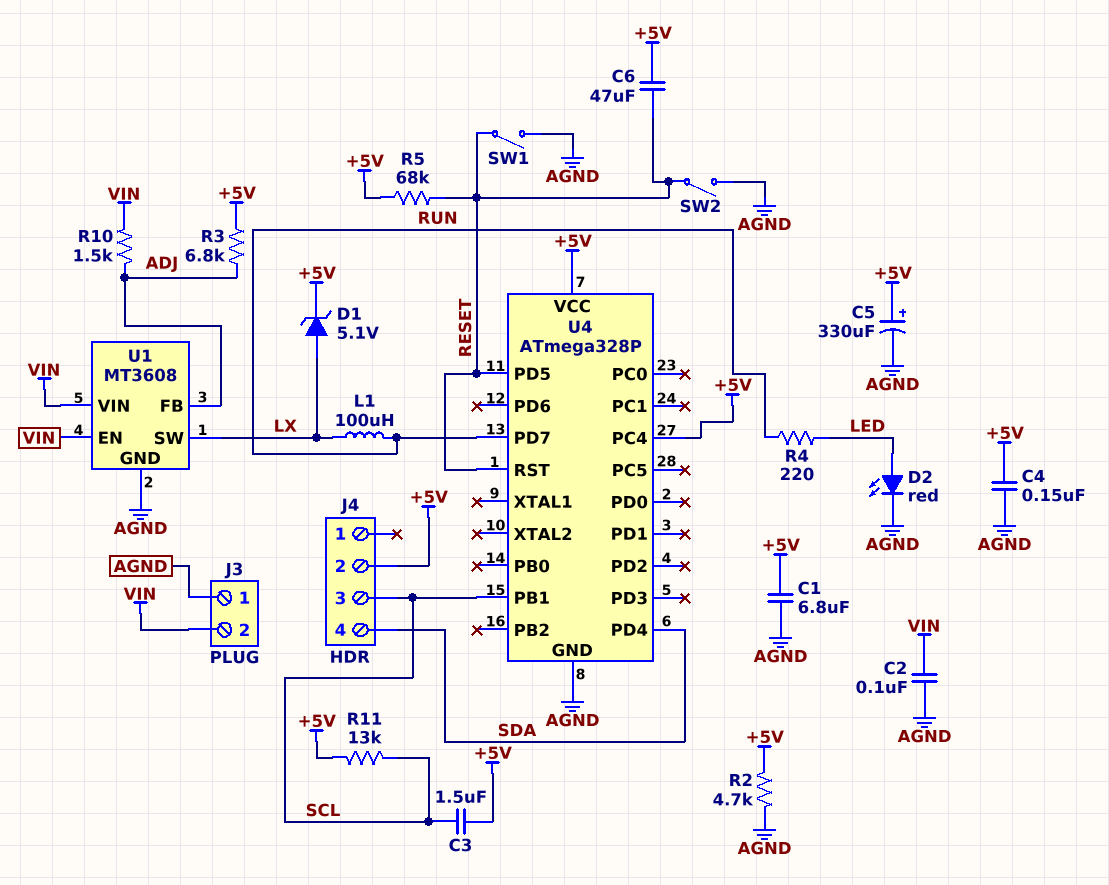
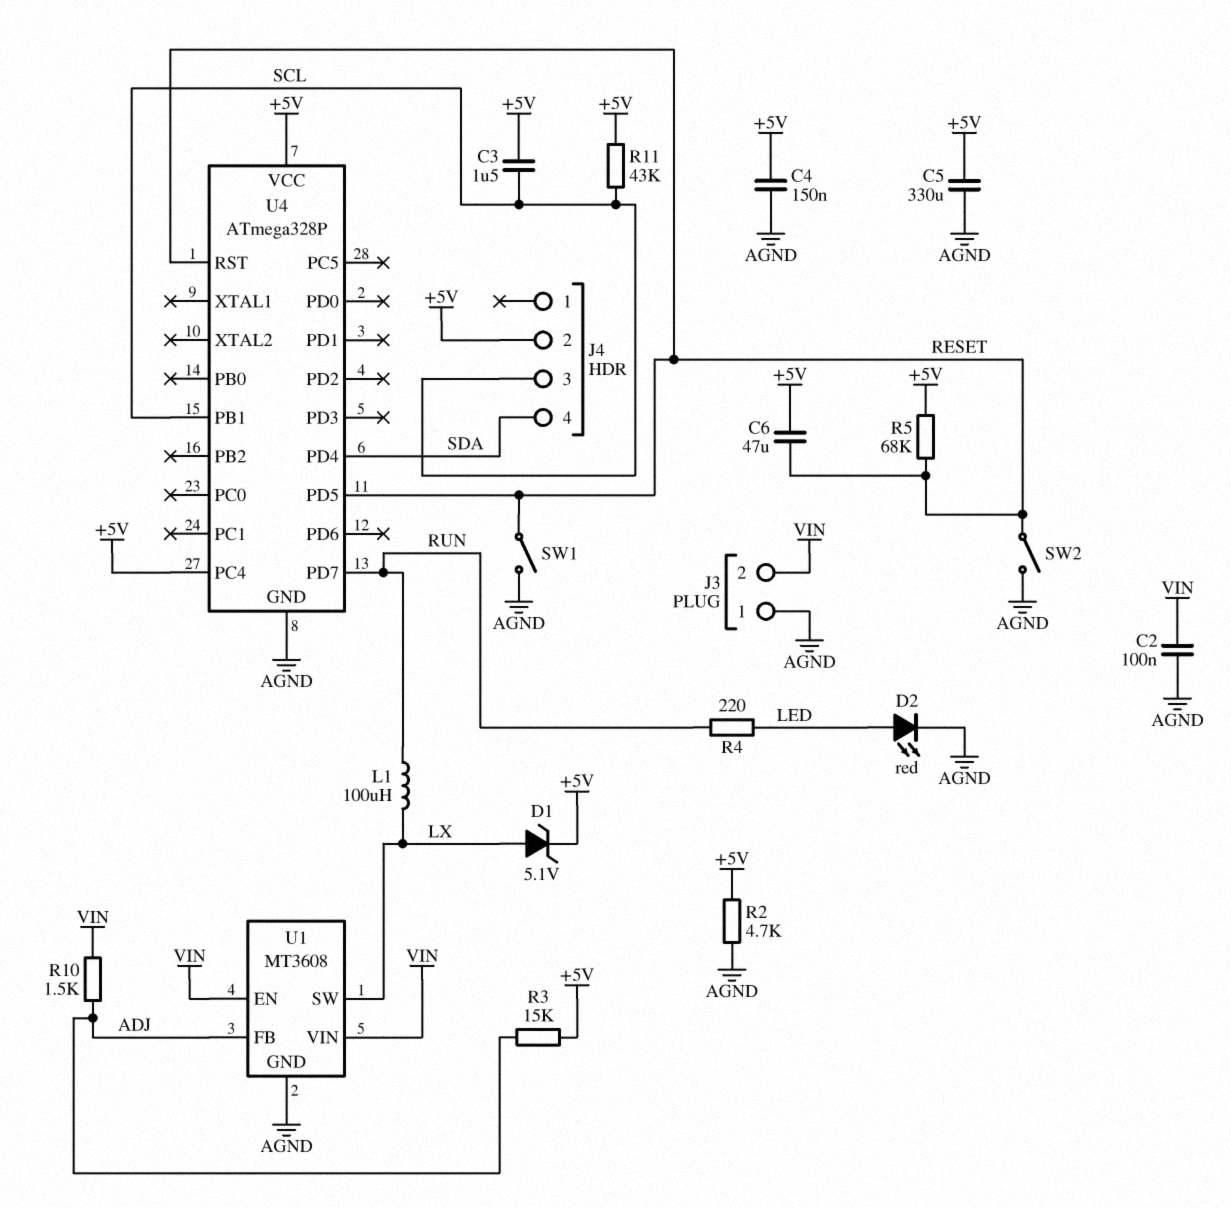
C1: 6.8uF (+5V, AGND) -> none
C5: 330uF (plus +5V, minus AGND) -> 330uF (+5V, AGND)
R3: 6.8k (+5V, ADJ) -> 15k (+5V, ADJ)
R11: 13k (+5V, SCL) -> 43k (+5V, SCL)

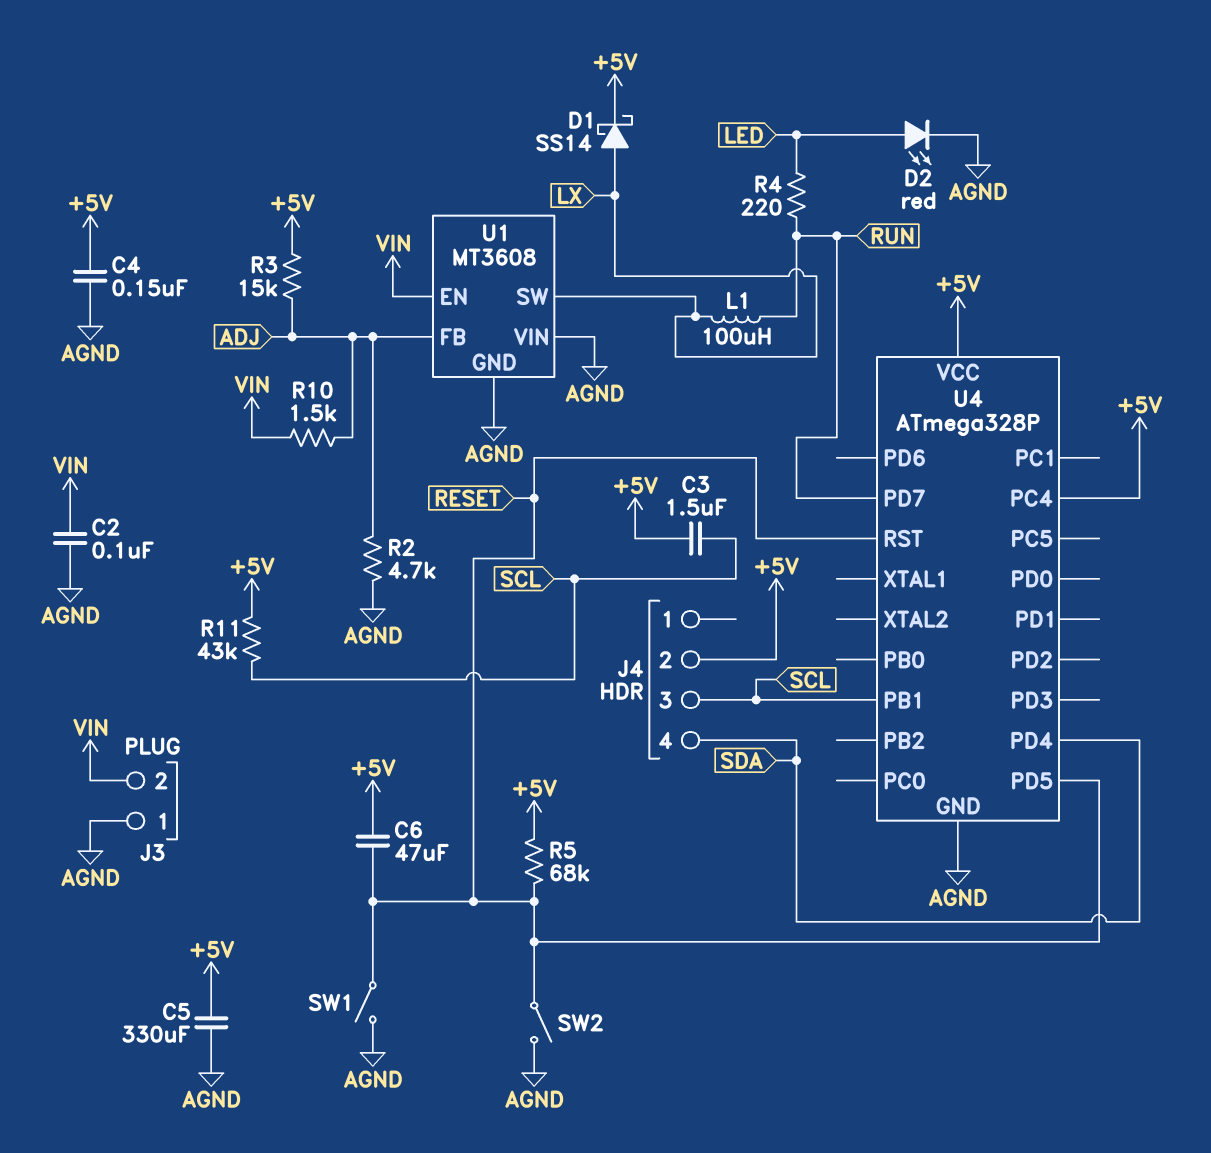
D1: zener 5.1V (A LX, K +5V) -> schottky SS14 (A LX, K +5V)
R2: 4.7k (+5V, AGND) -> 4.7k (ADJ, AGND)
U1 pin VIN: VIN -> AGND

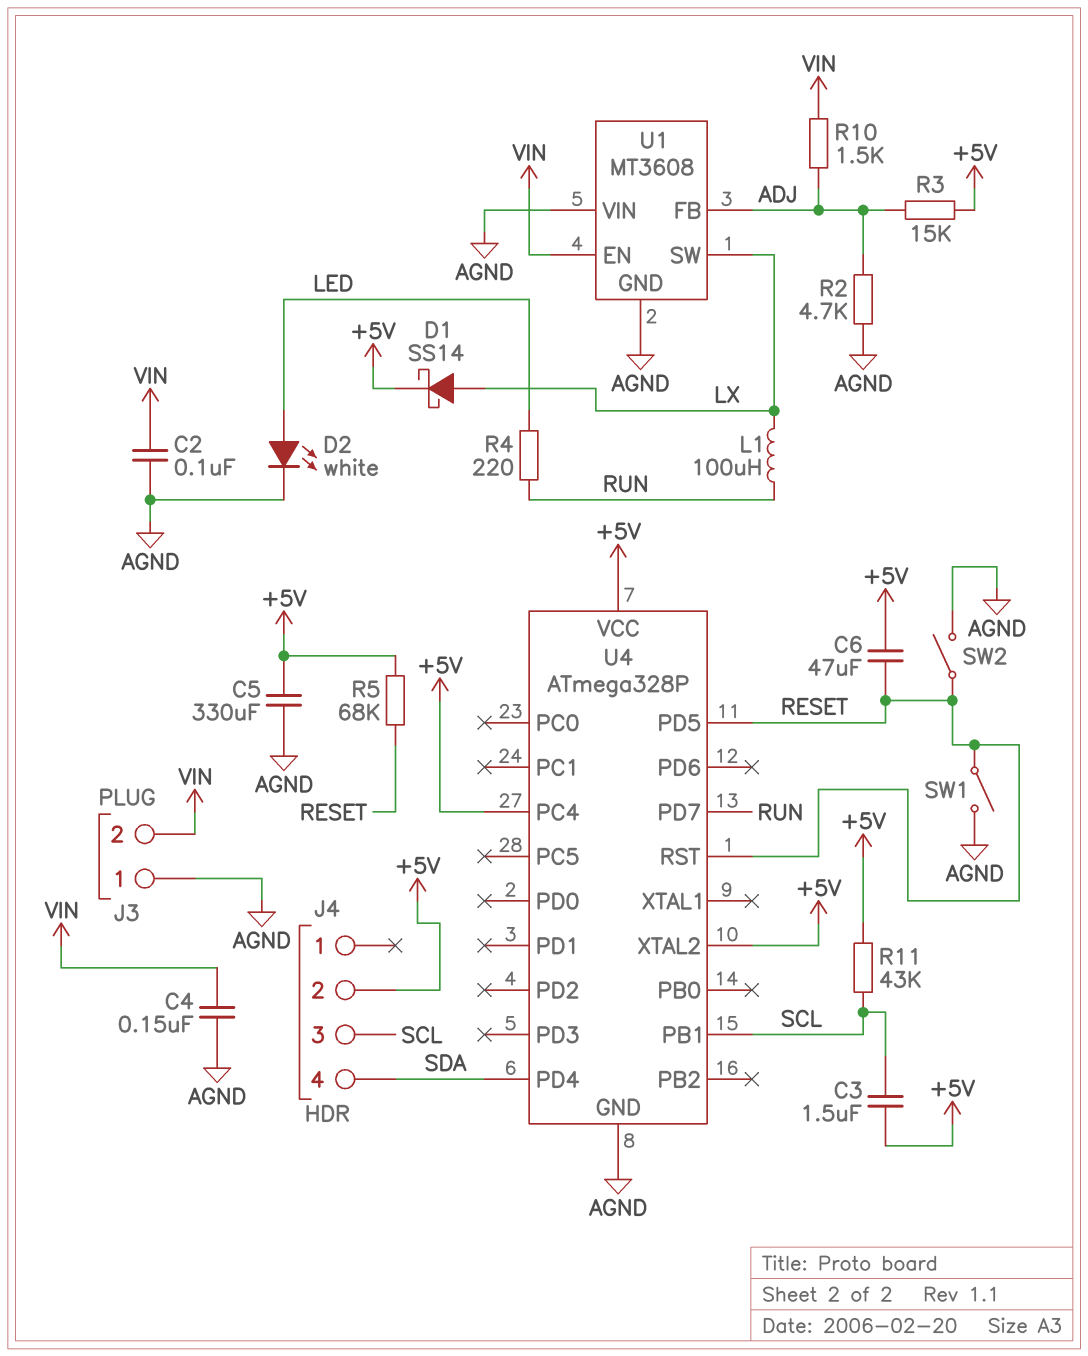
C4: 150nF (+5V, AGND) -> 150nF (AGND, VIN)
D2: LED red (A LED, K AGND) -> LED white (A LED, K AGND)
U4 pin XTAL2: none -> +5V

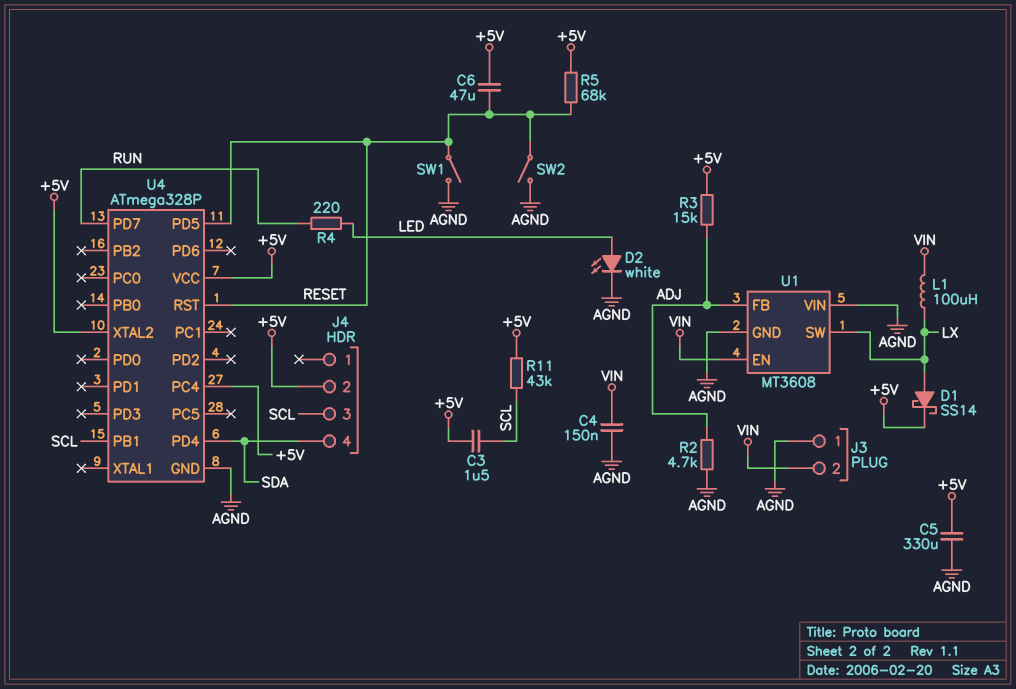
C2: 100nF (AGND, VIN) -> none
L1: 100uH (LX, RUN) -> 100uH (LX, VIN)
R10: 1.5k (ADJ, VIN) -> none

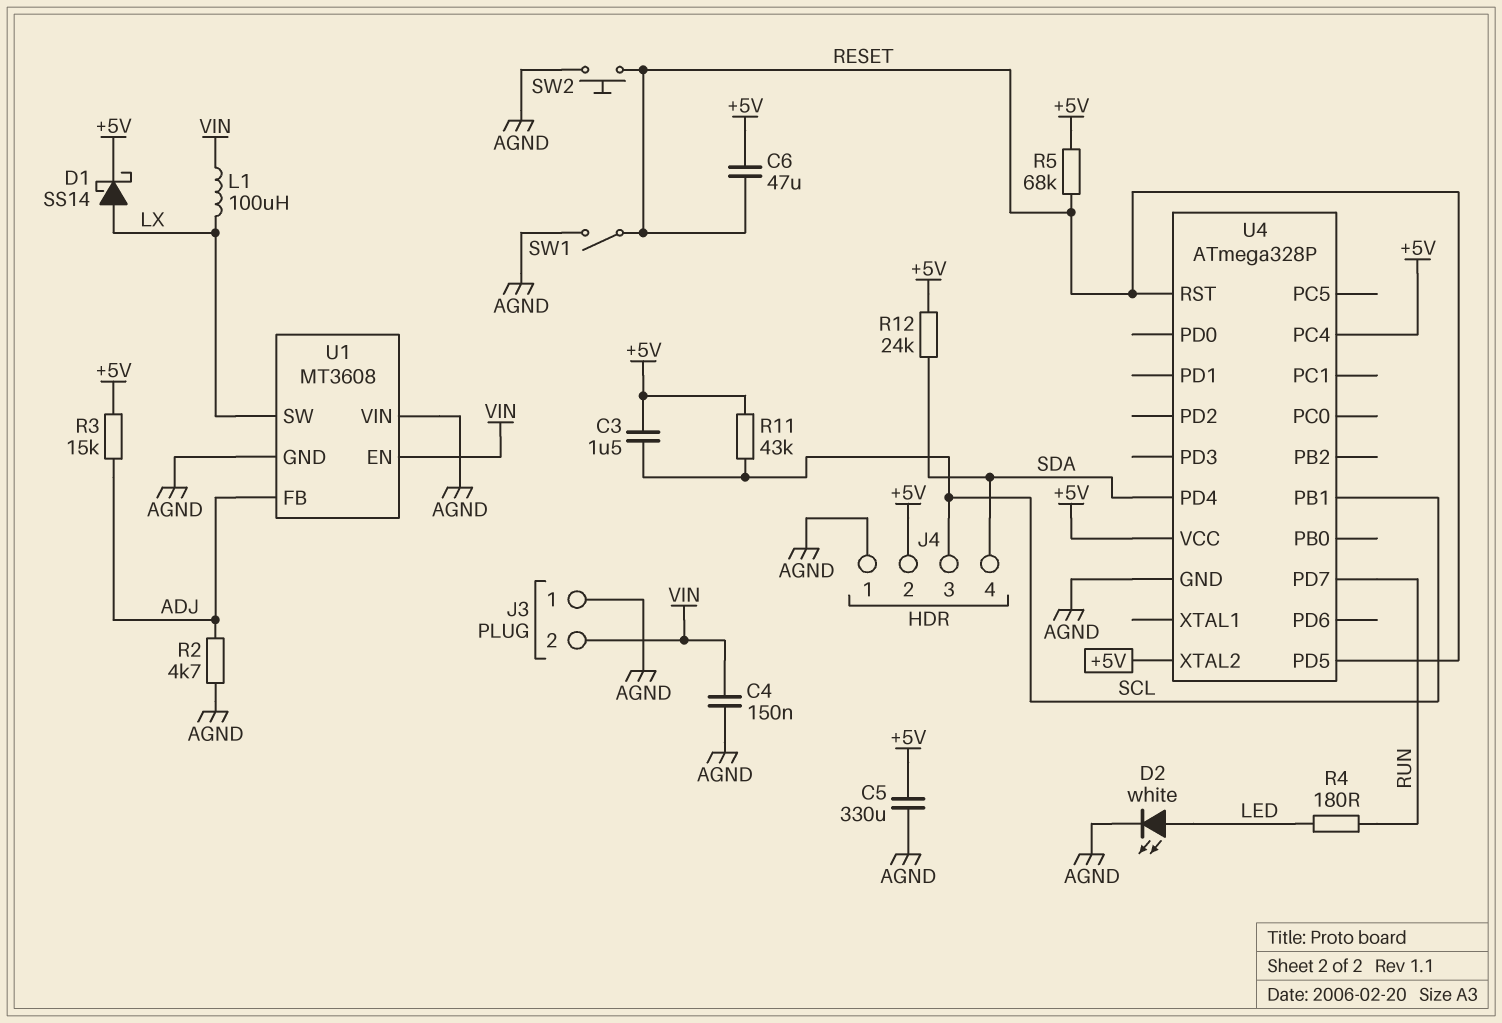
J4 pin 1: none -> AGND
R4: 220 (LED, RUN) -> 180 (LED, RUN)
R12: none -> 24k (+5V, SDA)
SW2: switch (AGND, RESET) -> button (AGND, RESET)

